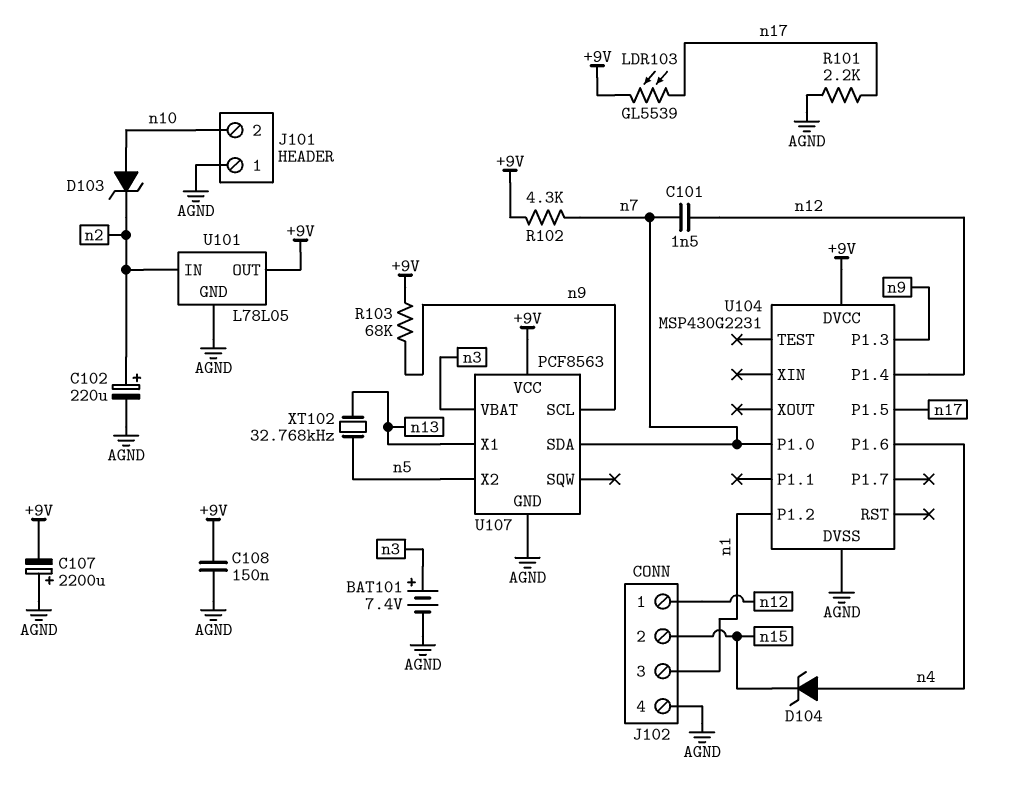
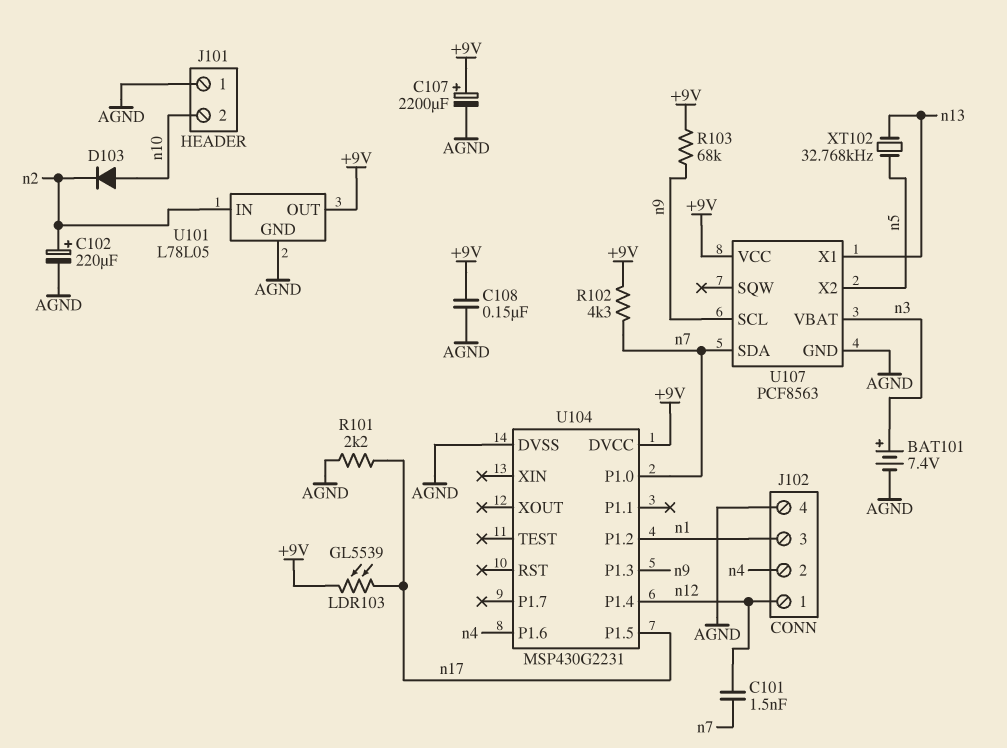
C107: 2200uF (plus AGND, minus +9V) -> 2200uF (plus +9V, minus AGND)
D103: zener (A n10, K n2) -> diode (A n10, K n2)
D104: zener (A n4, K n15) -> none
J102 pin 2: n15 -> n4

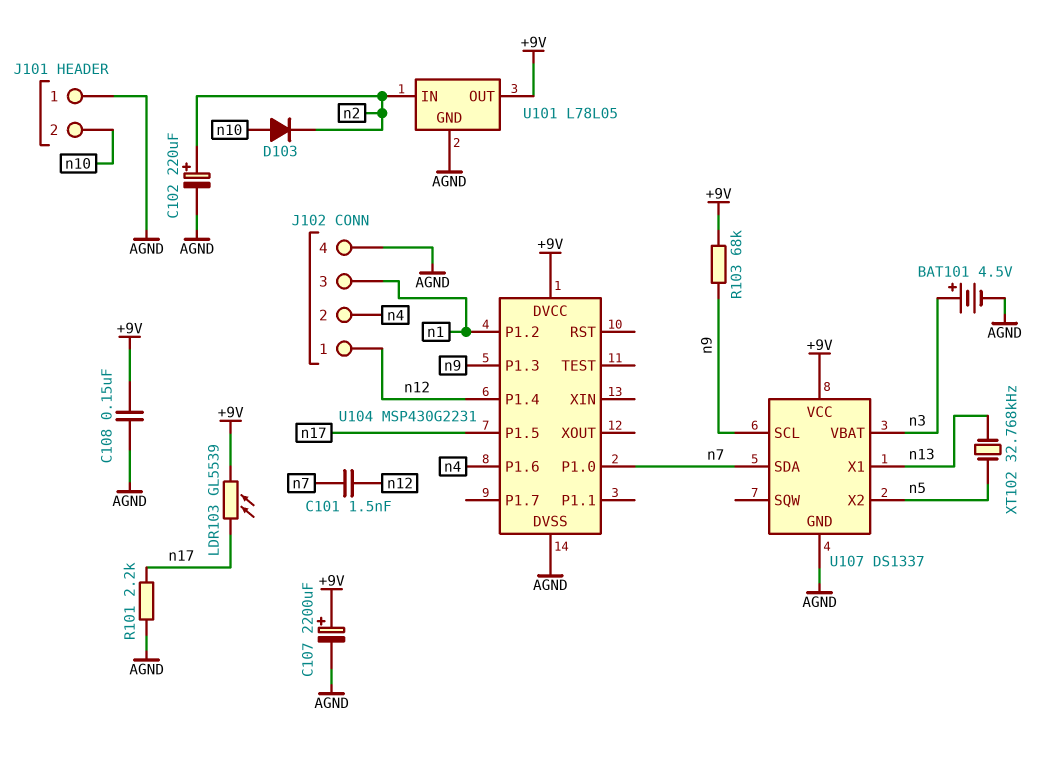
BAT101: 7.4V (plus n3, minus AGND) -> 4.5V (plus n3, minus AGND)
R102: 4.3k (+9V, n7) -> none
U107: PCF8563 -> DS1337

